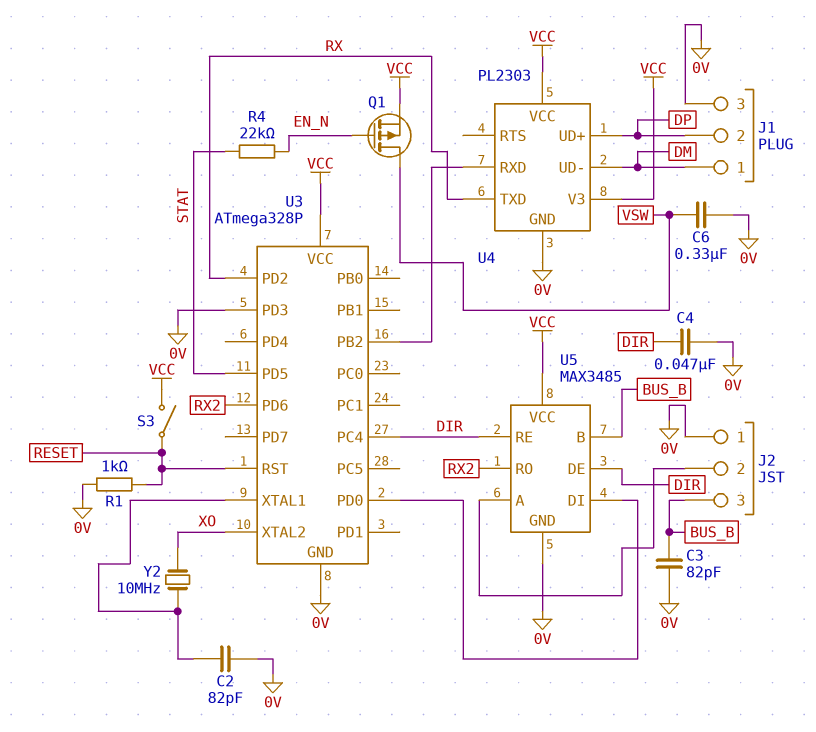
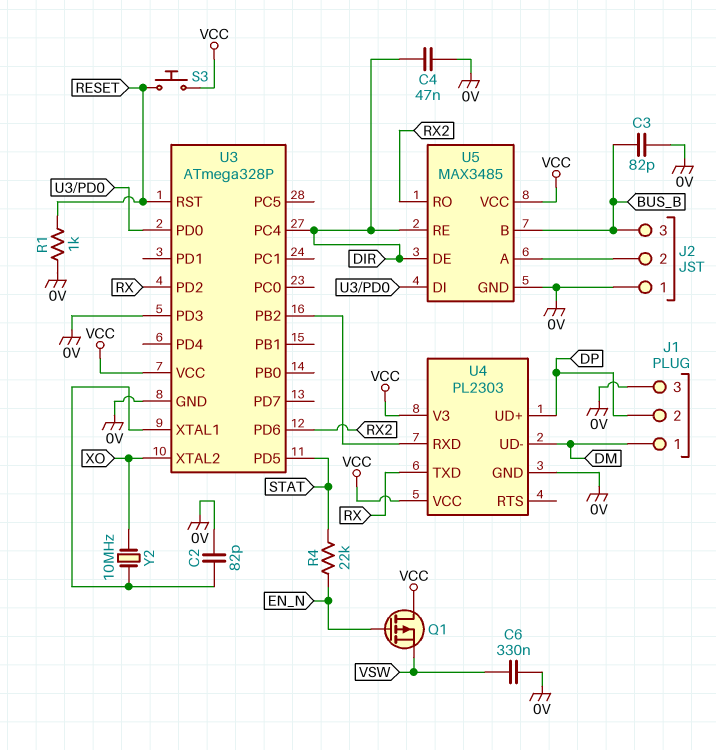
Q1: PMOS (G EN_N, D VSW, S VCC) -> PMOS (G EN_N, D VCC, S VSW)
S3: switch (RESET, VCC) -> button (RESET, VCC)

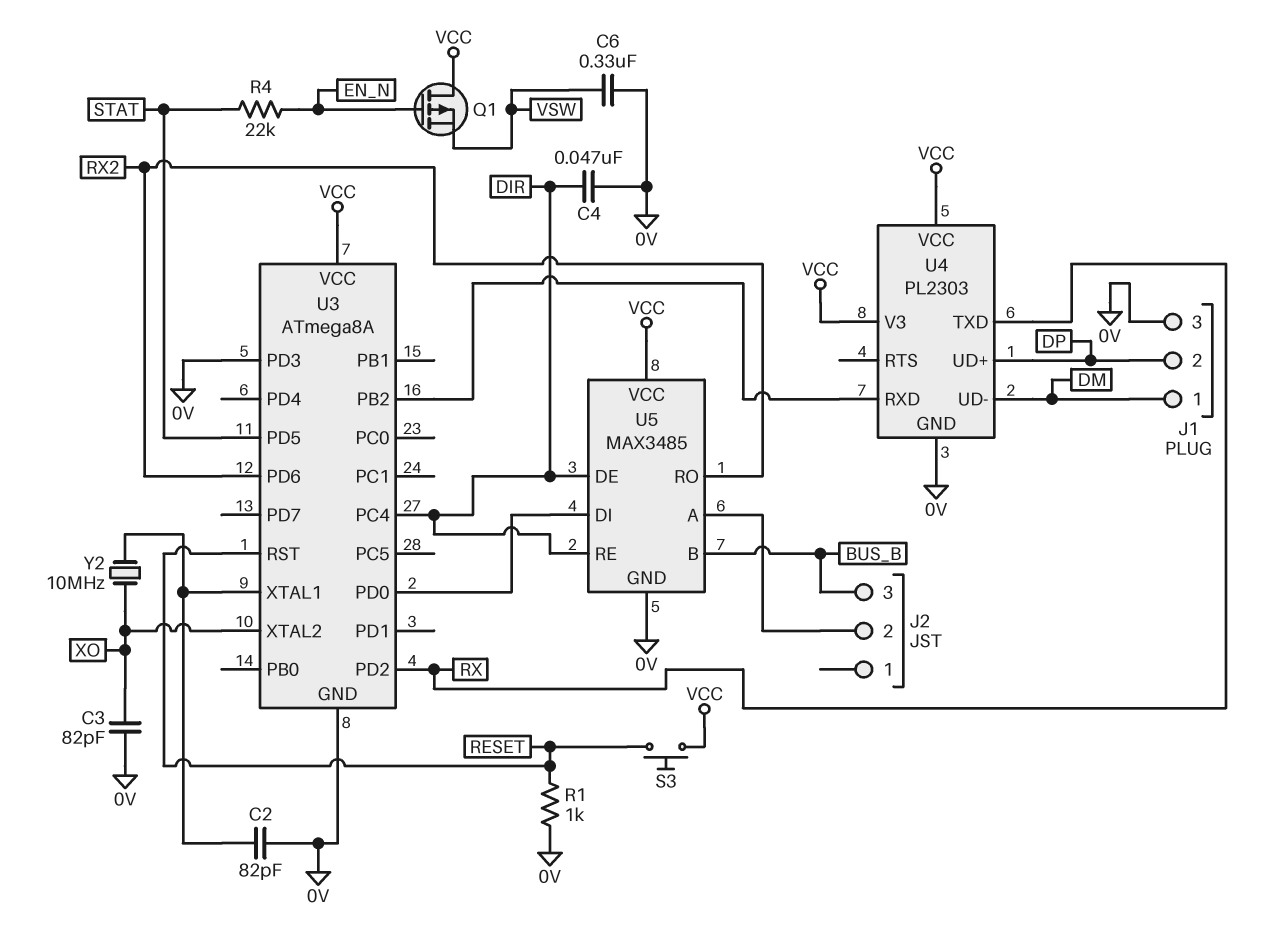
C3: 82pF (0V, BUS_B) -> 82pF (0V, XO)
J2 pin 1: 0V -> none
U3: ATmega328P -> ATmega8A

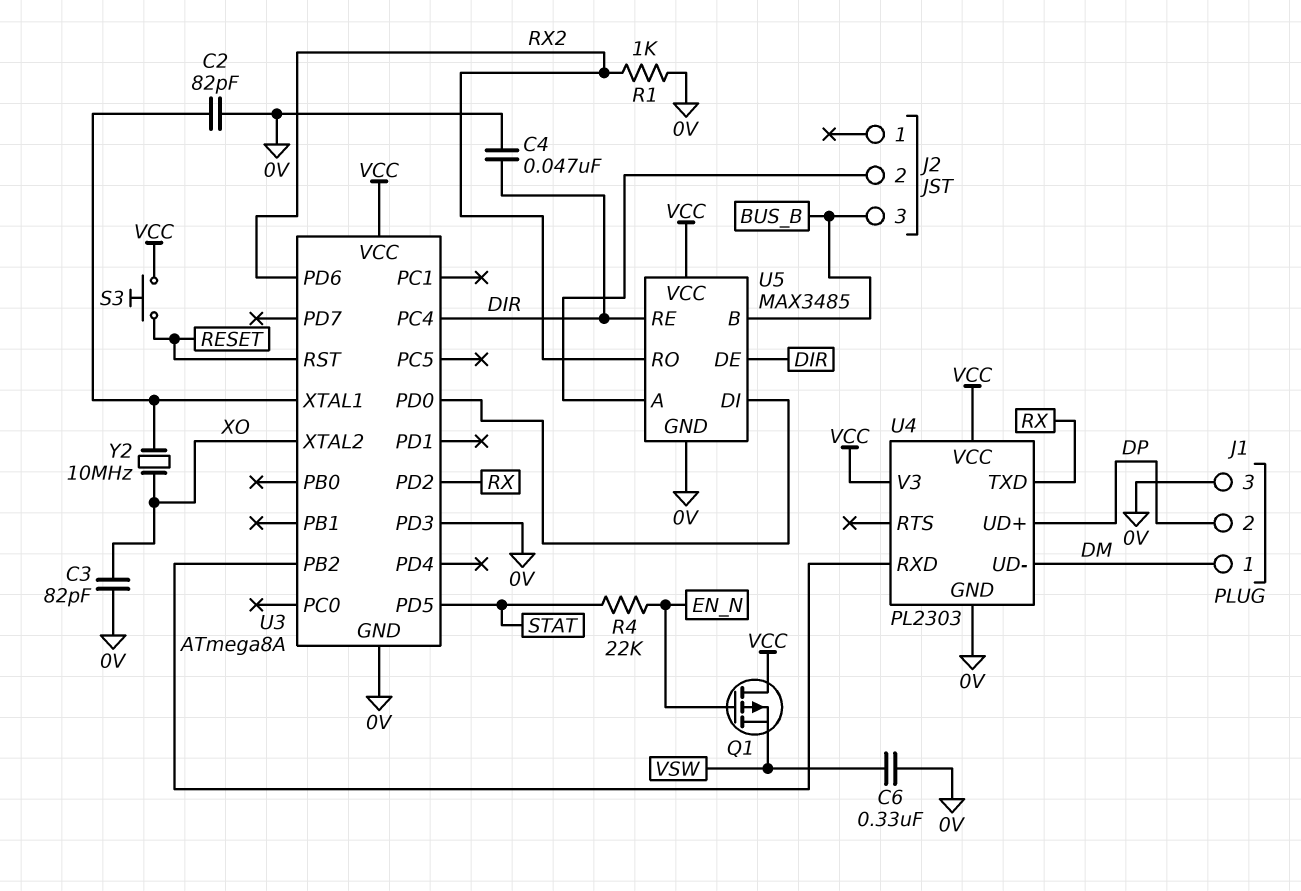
R1: 1k (0V, RESET) -> 1k (0V, RX2)

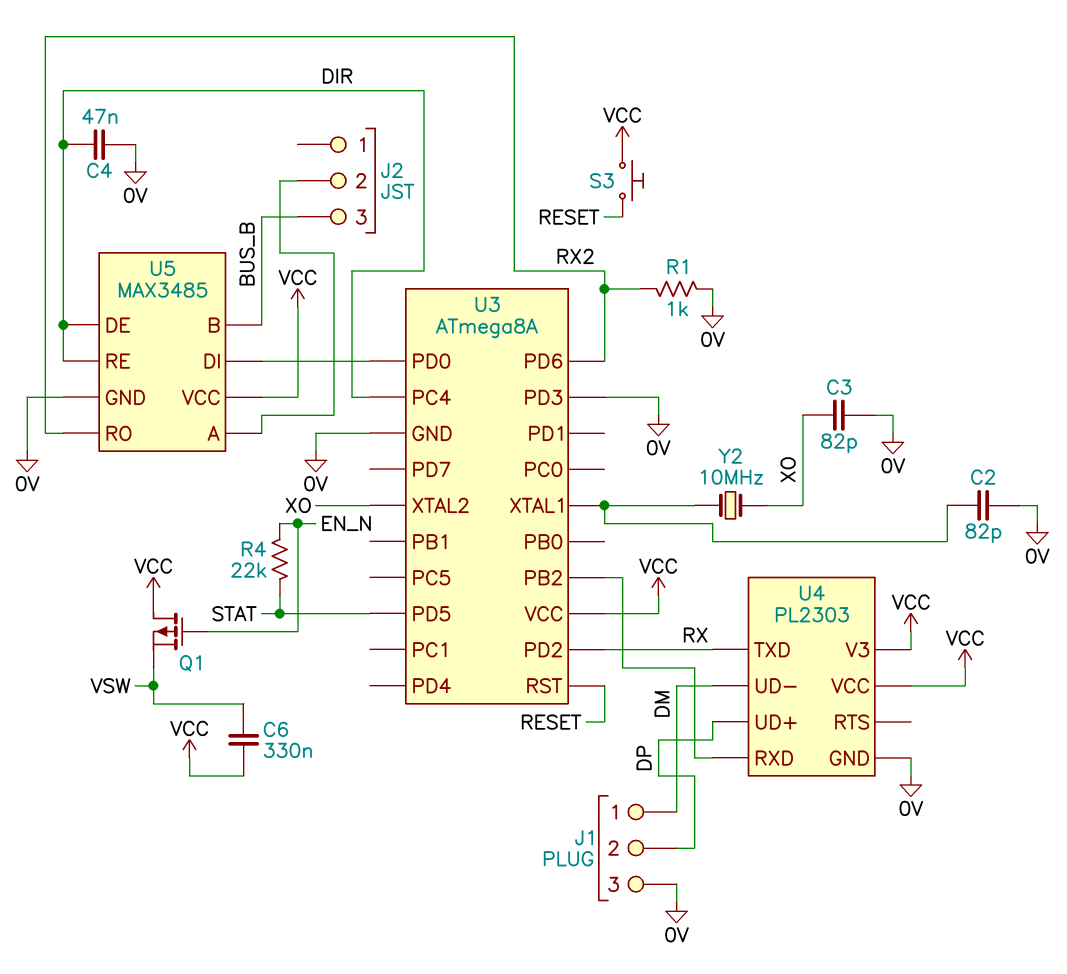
C6: 330nF (0V, VSW) -> 330nF (VCC, VSW)

